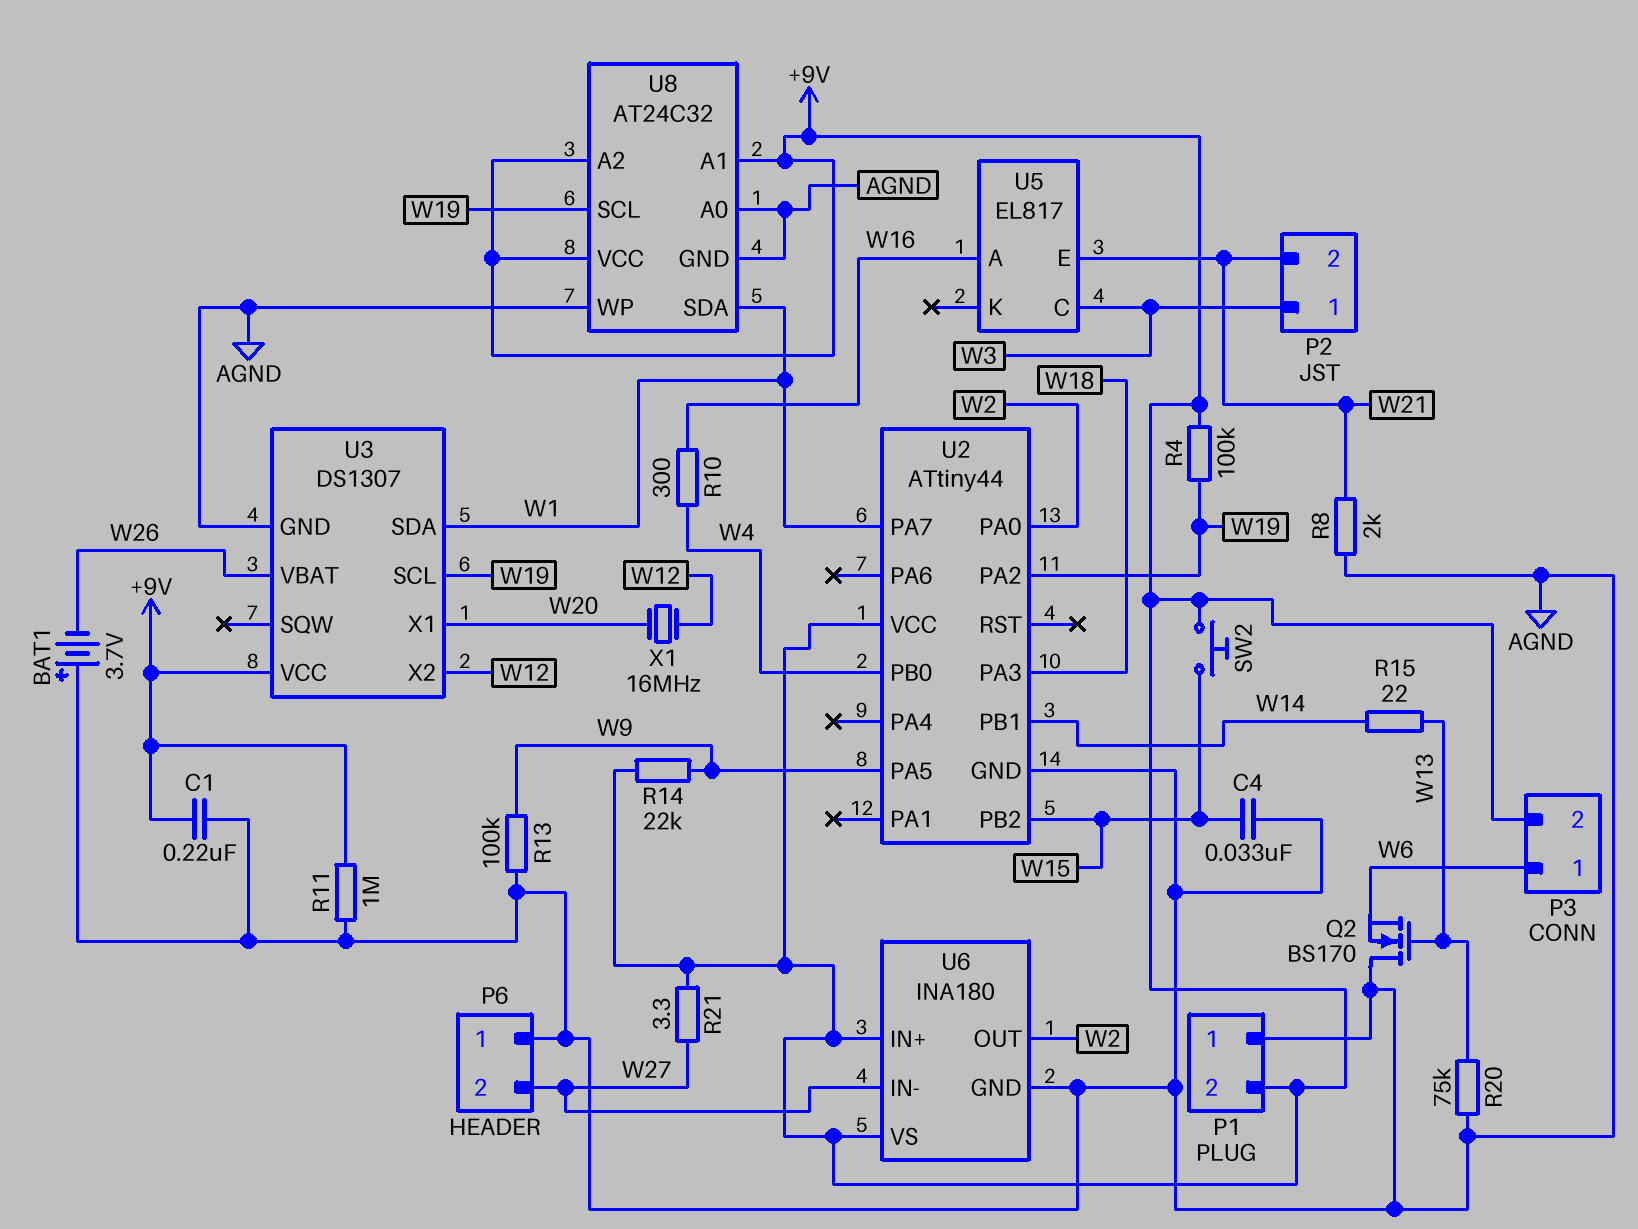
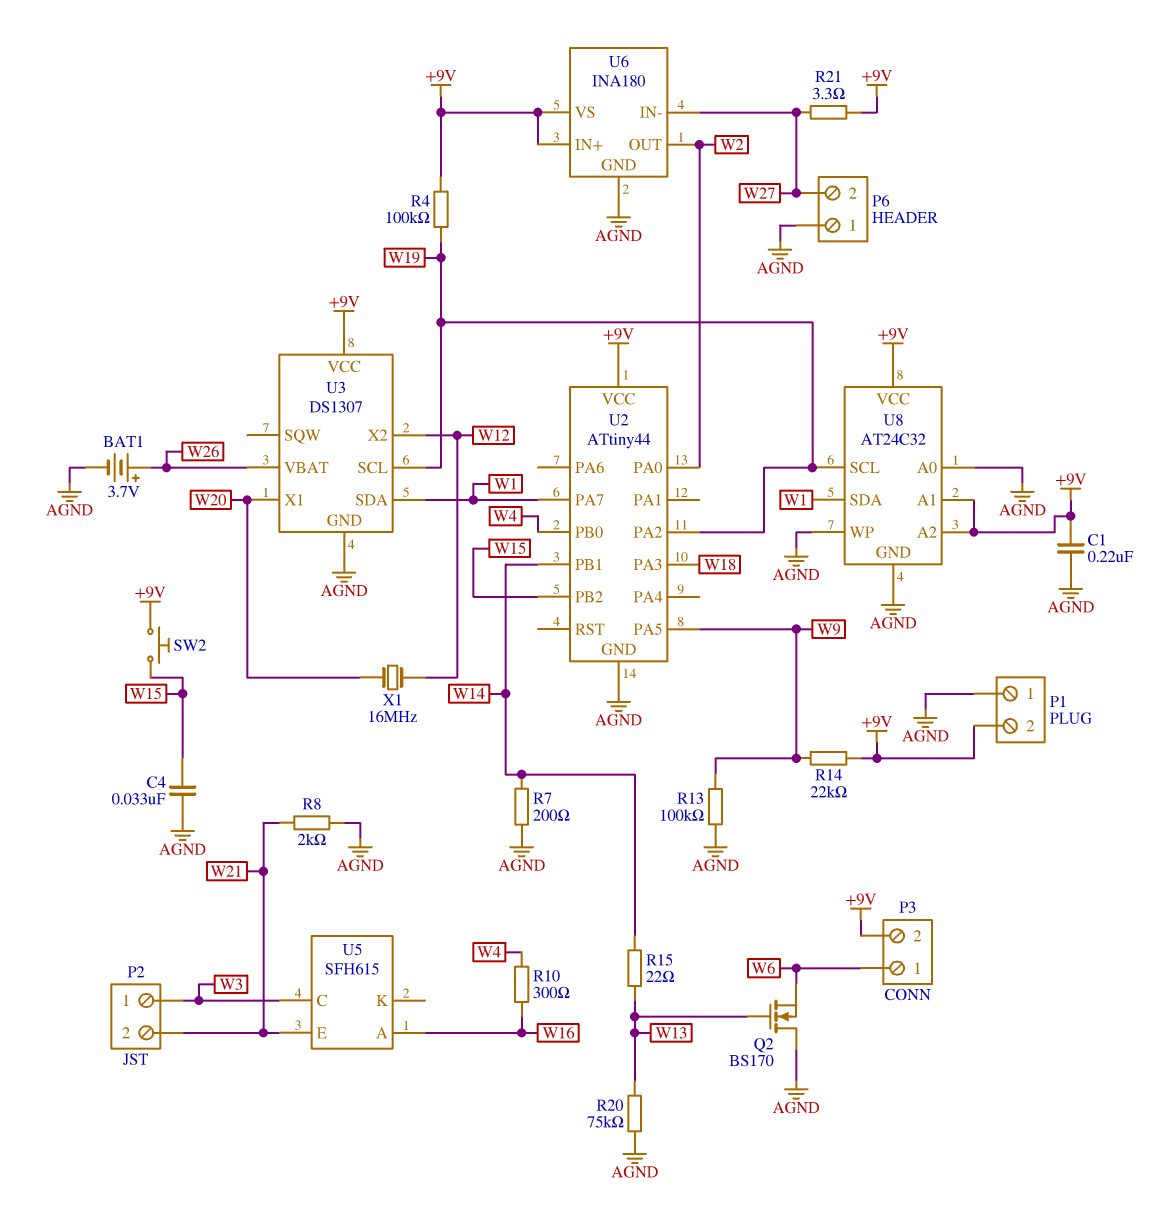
BAT1: 3.7V (plus AGND, minus W26) -> 3.7V (plus W26, minus AGND)
R7: none -> 200 (AGND, W14)
R11: 1M (+9V, AGND) -> none
U5: EL817 -> SFH615

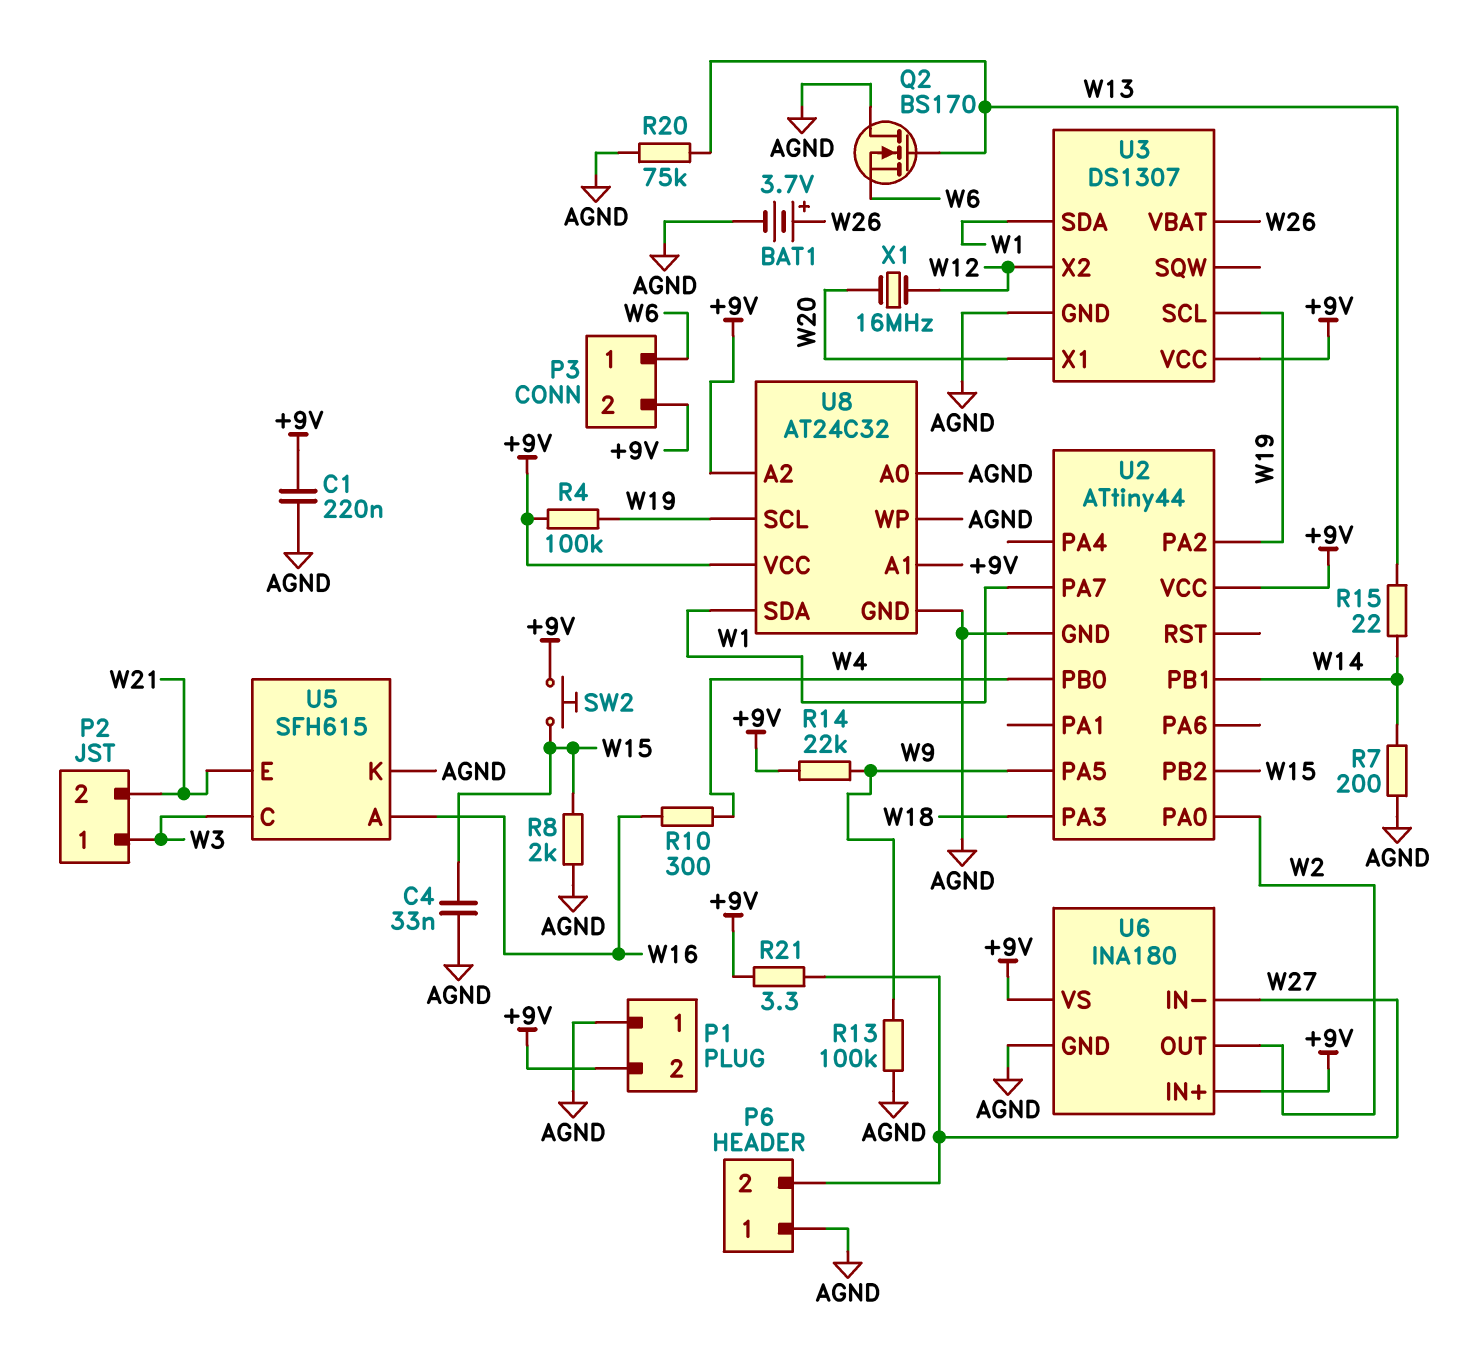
R8: 2k (AGND, W21) -> 2k (AGND, W15)
U5 pin K: none -> AGND

